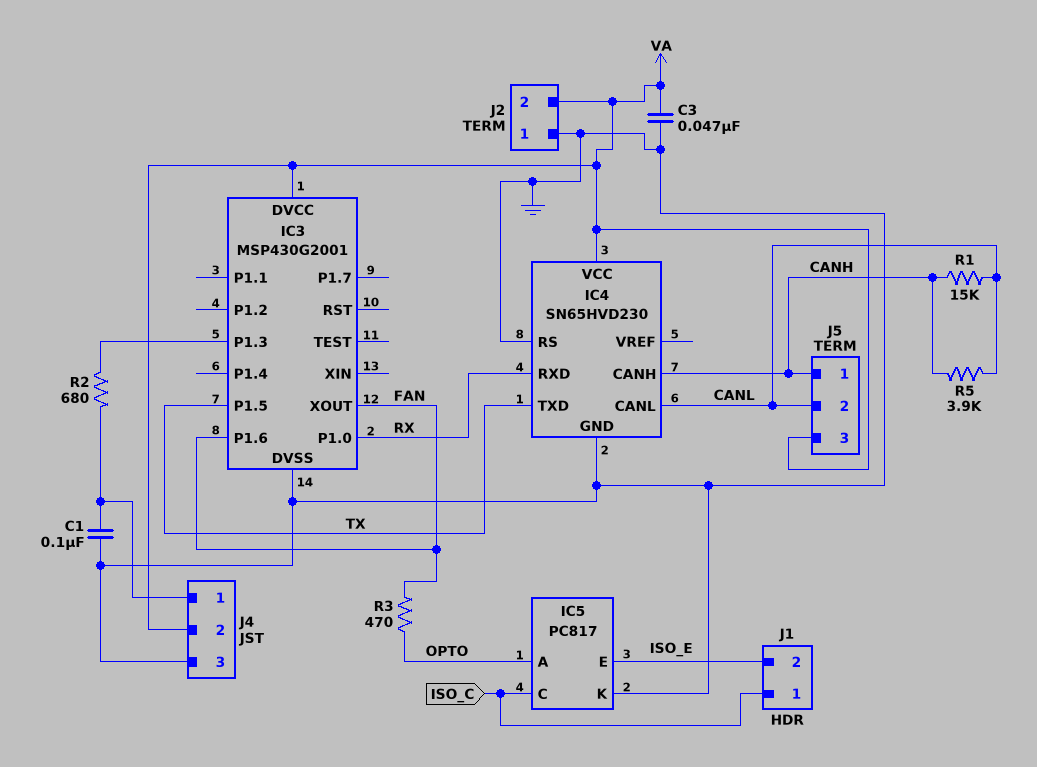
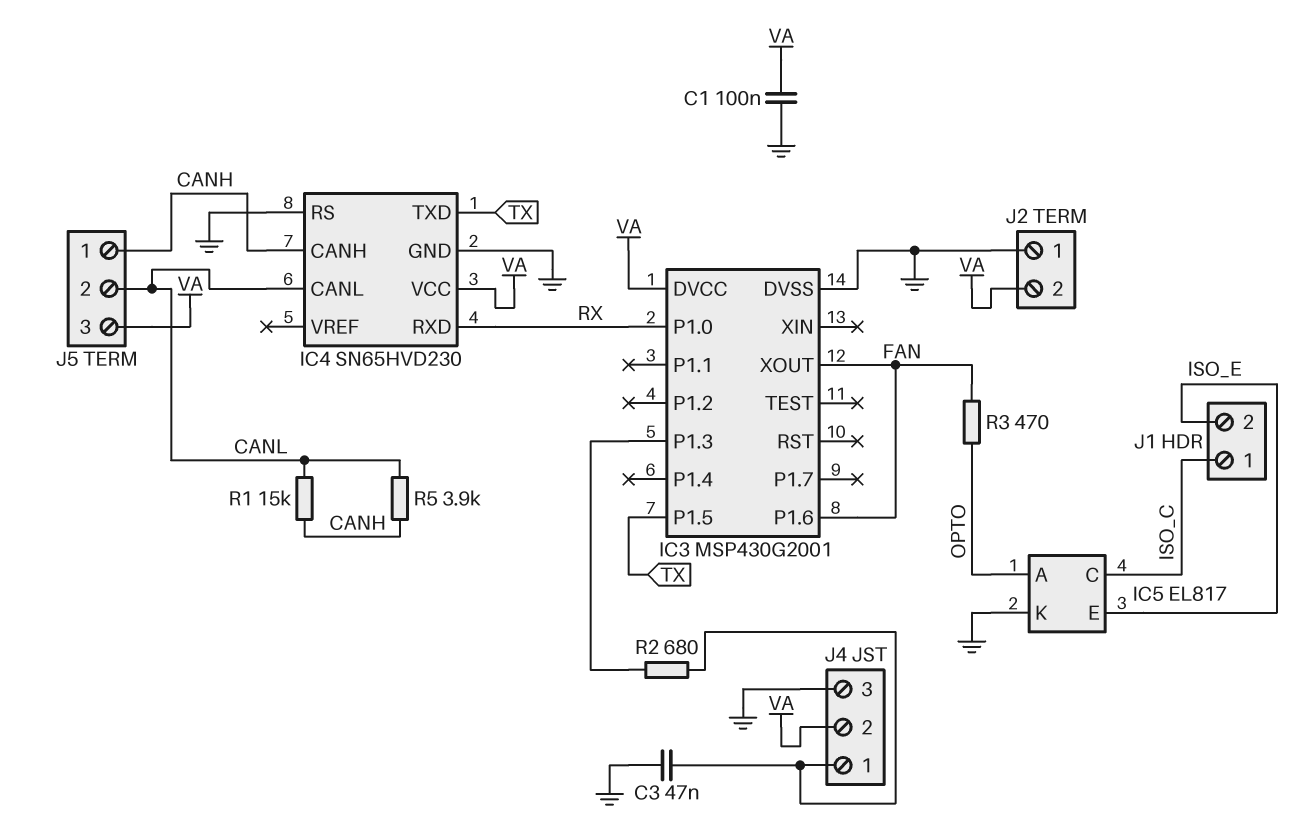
C1: 100nF (GND, J4/1) -> 100nF (GND, VA)
C3: 47nF (GND, VA) -> 47nF (GND, J4/1)
IC5: PC817 -> EL817

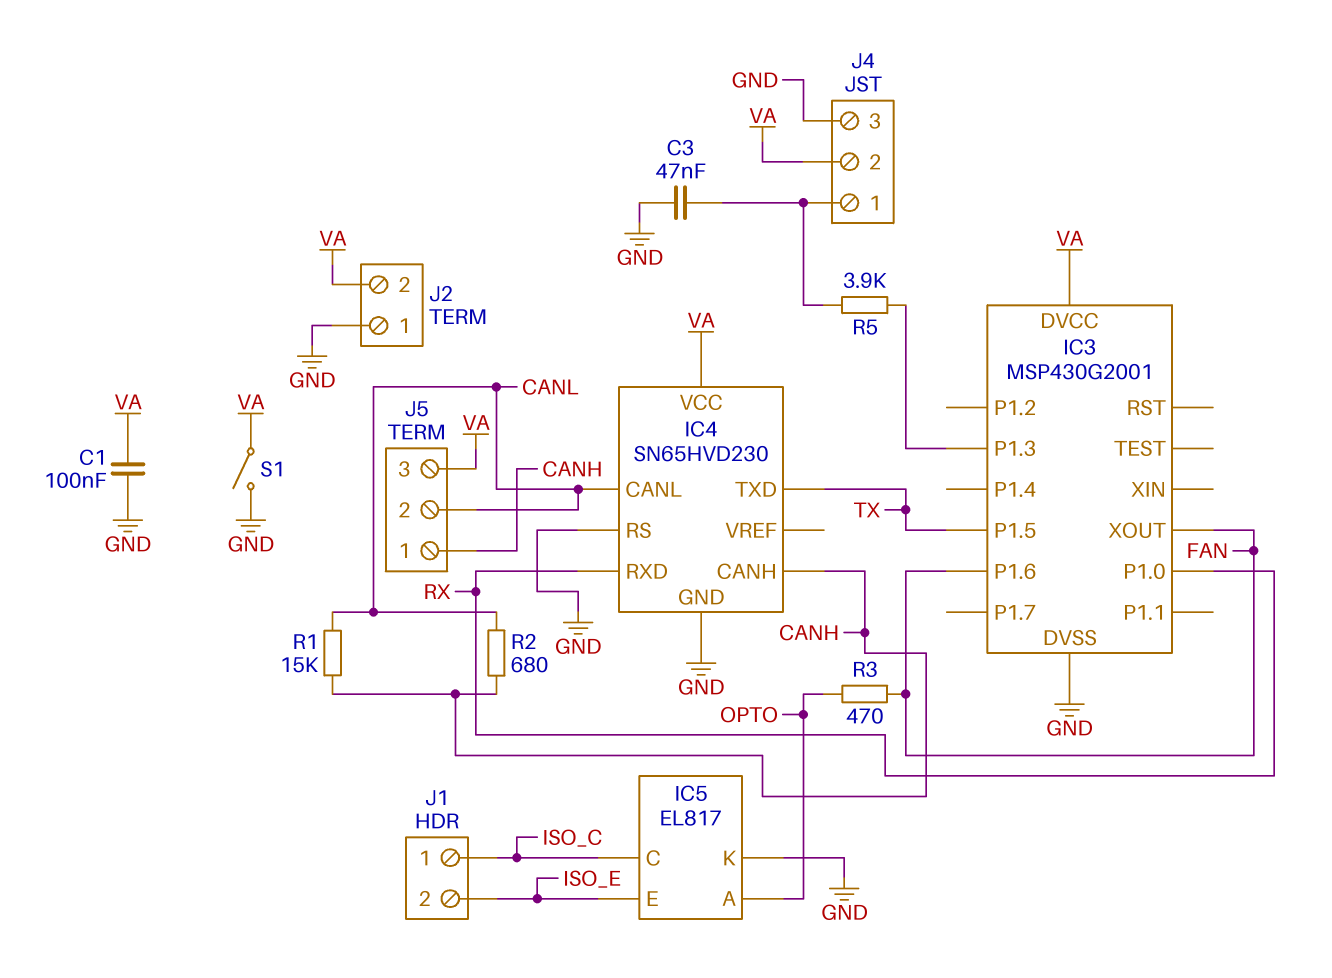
R2: 680 (IC3/P1.3, J4/1) -> 680 (CANH, CANL)
R5: 3.9k (CANH, CANL) -> 3.9k (IC3/P1.3, J4/1)
S1: none -> switch (GND, VA)

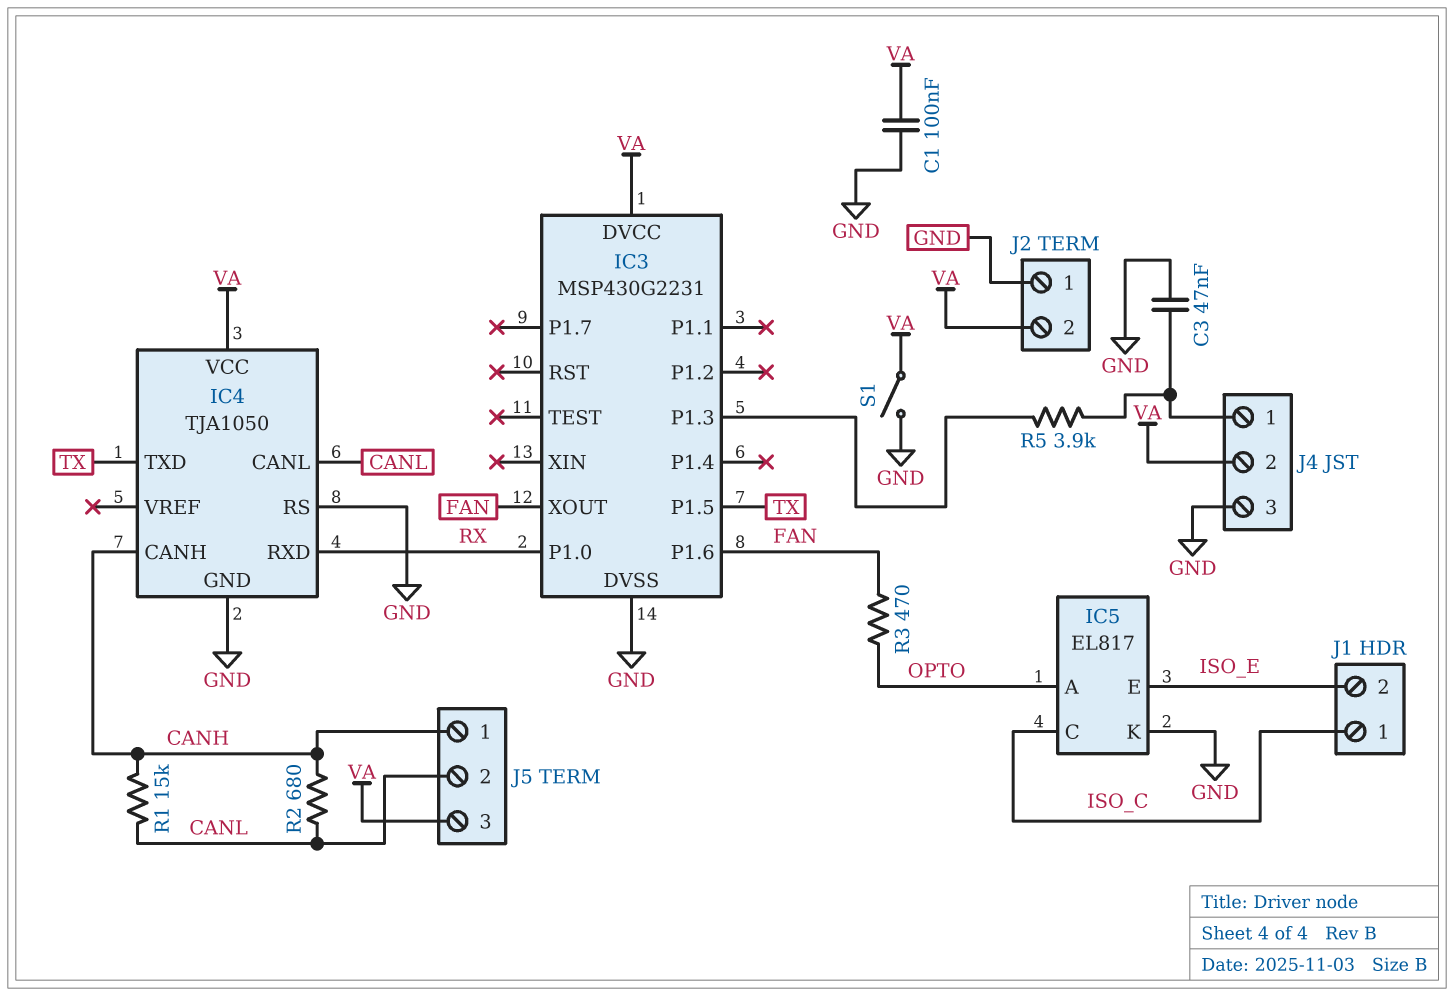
IC3: MSP430G2001 -> MSP430G2231
IC4: SN65HVD230 -> TJA1050

